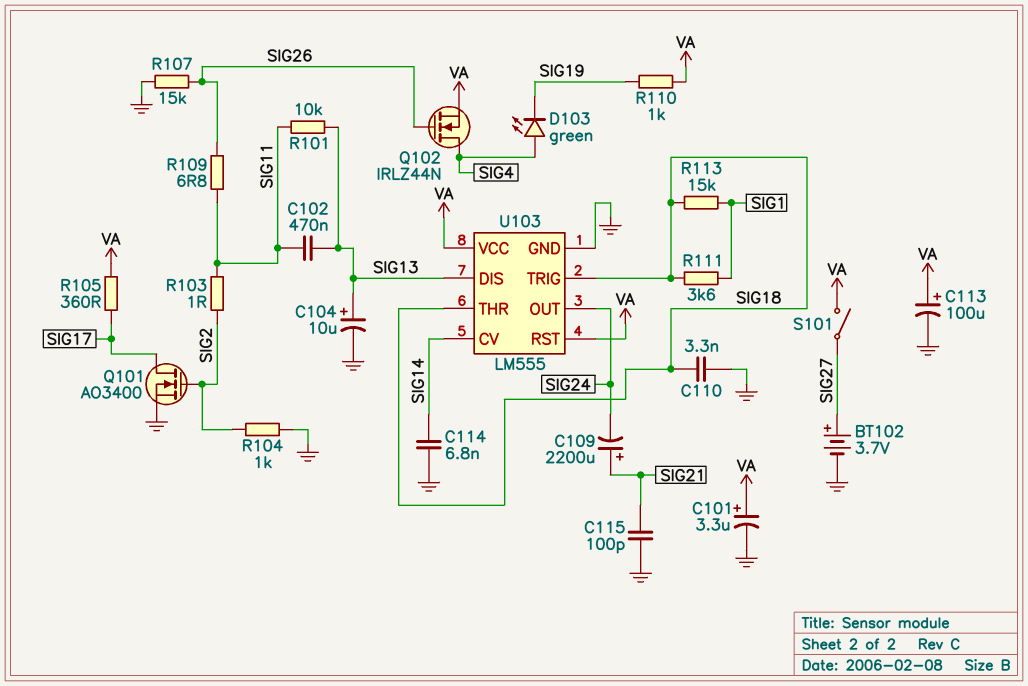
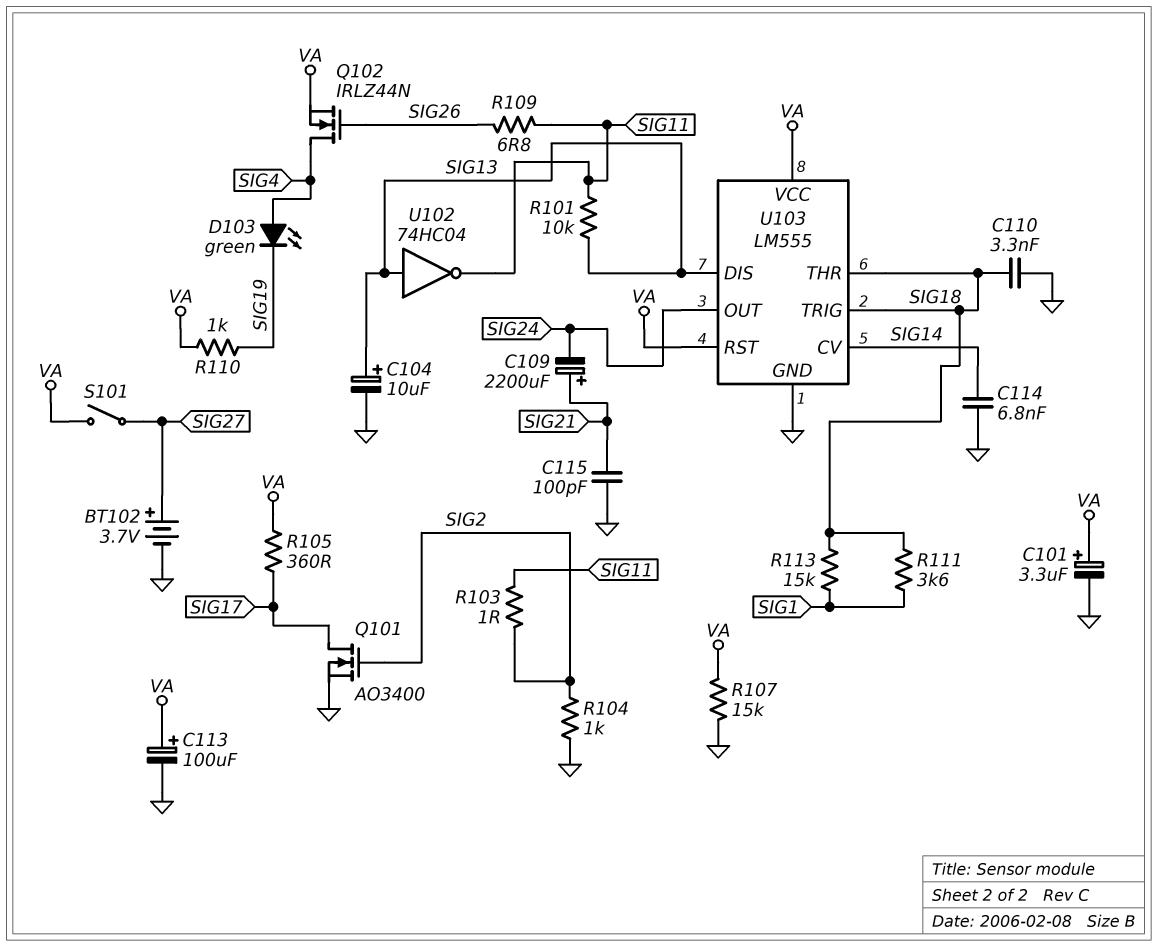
C102: 470nF (SIG11, SIG13) -> none
R107: 15k (GND, SIG26) -> 15k (GND, VA)
U102: none -> NOT 74HC04 (in SIG13, out SIG11)

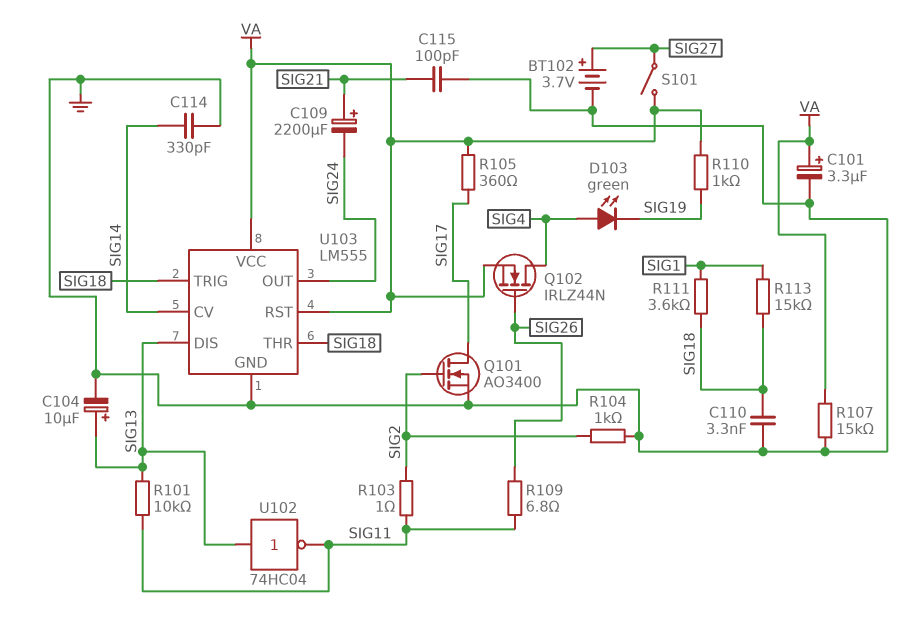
C113: 100uF (plus VA, minus GND) -> none
C114: 6.8nF (GND, SIG14) -> 330pF (GND, SIG14)

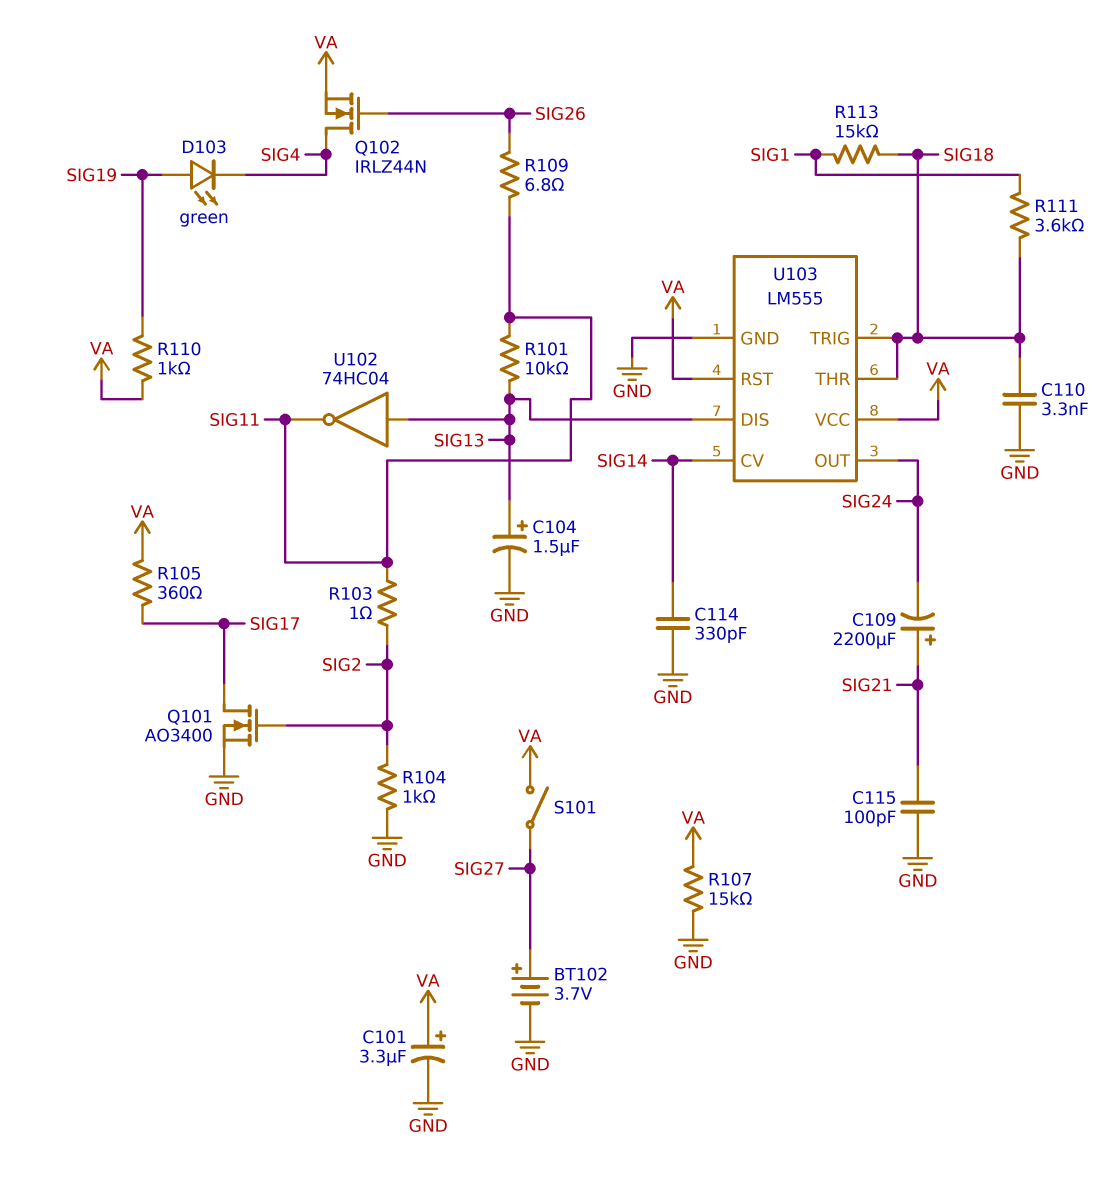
C104: 10uF (plus SIG13, minus GND) -> 1.5uF (plus SIG13, minus GND)
D103: LED green (A SIG4, K SIG19) -> LED green (A SIG19, K SIG4)

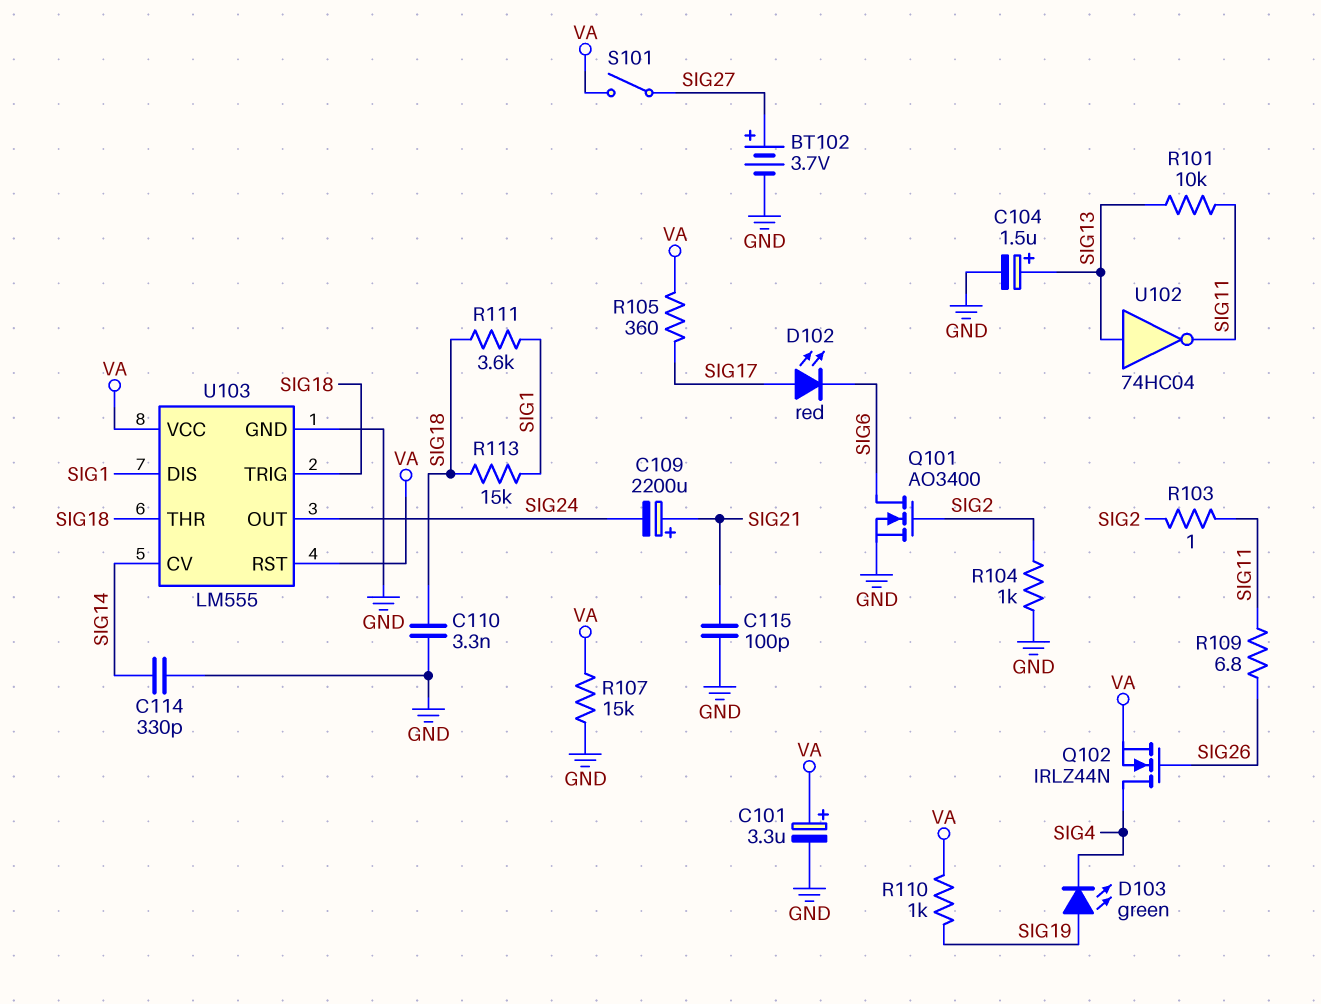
D102: none -> LED red (A SIG17, K SIG6)
Q101: NMOS AO3400 (G SIG2, D SIG17, S GND) -> NMOS AO3400 (G SIG2, D SIG6, S GND)
U103 pin DIS: SIG13 -> SIG1

